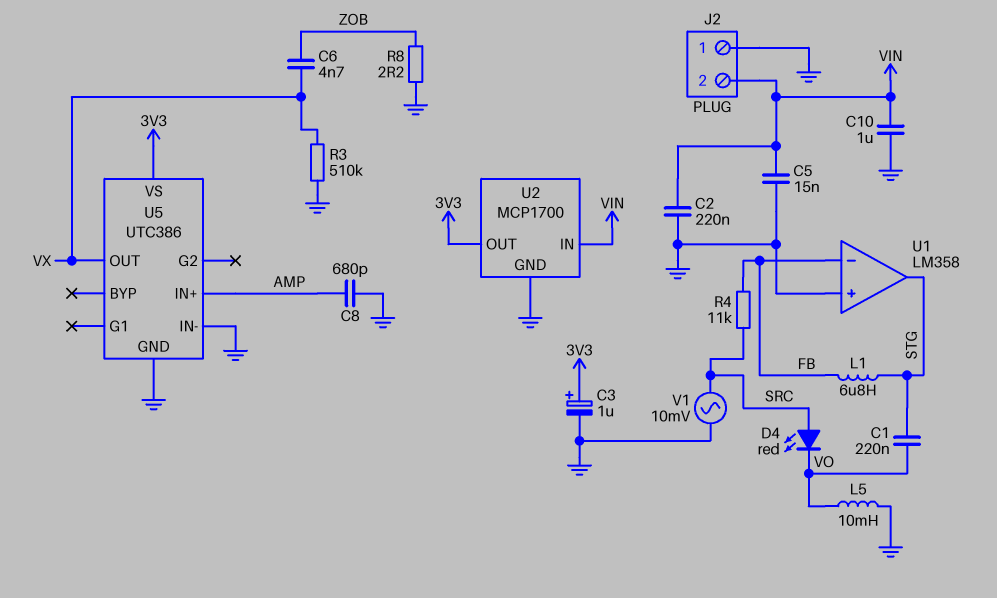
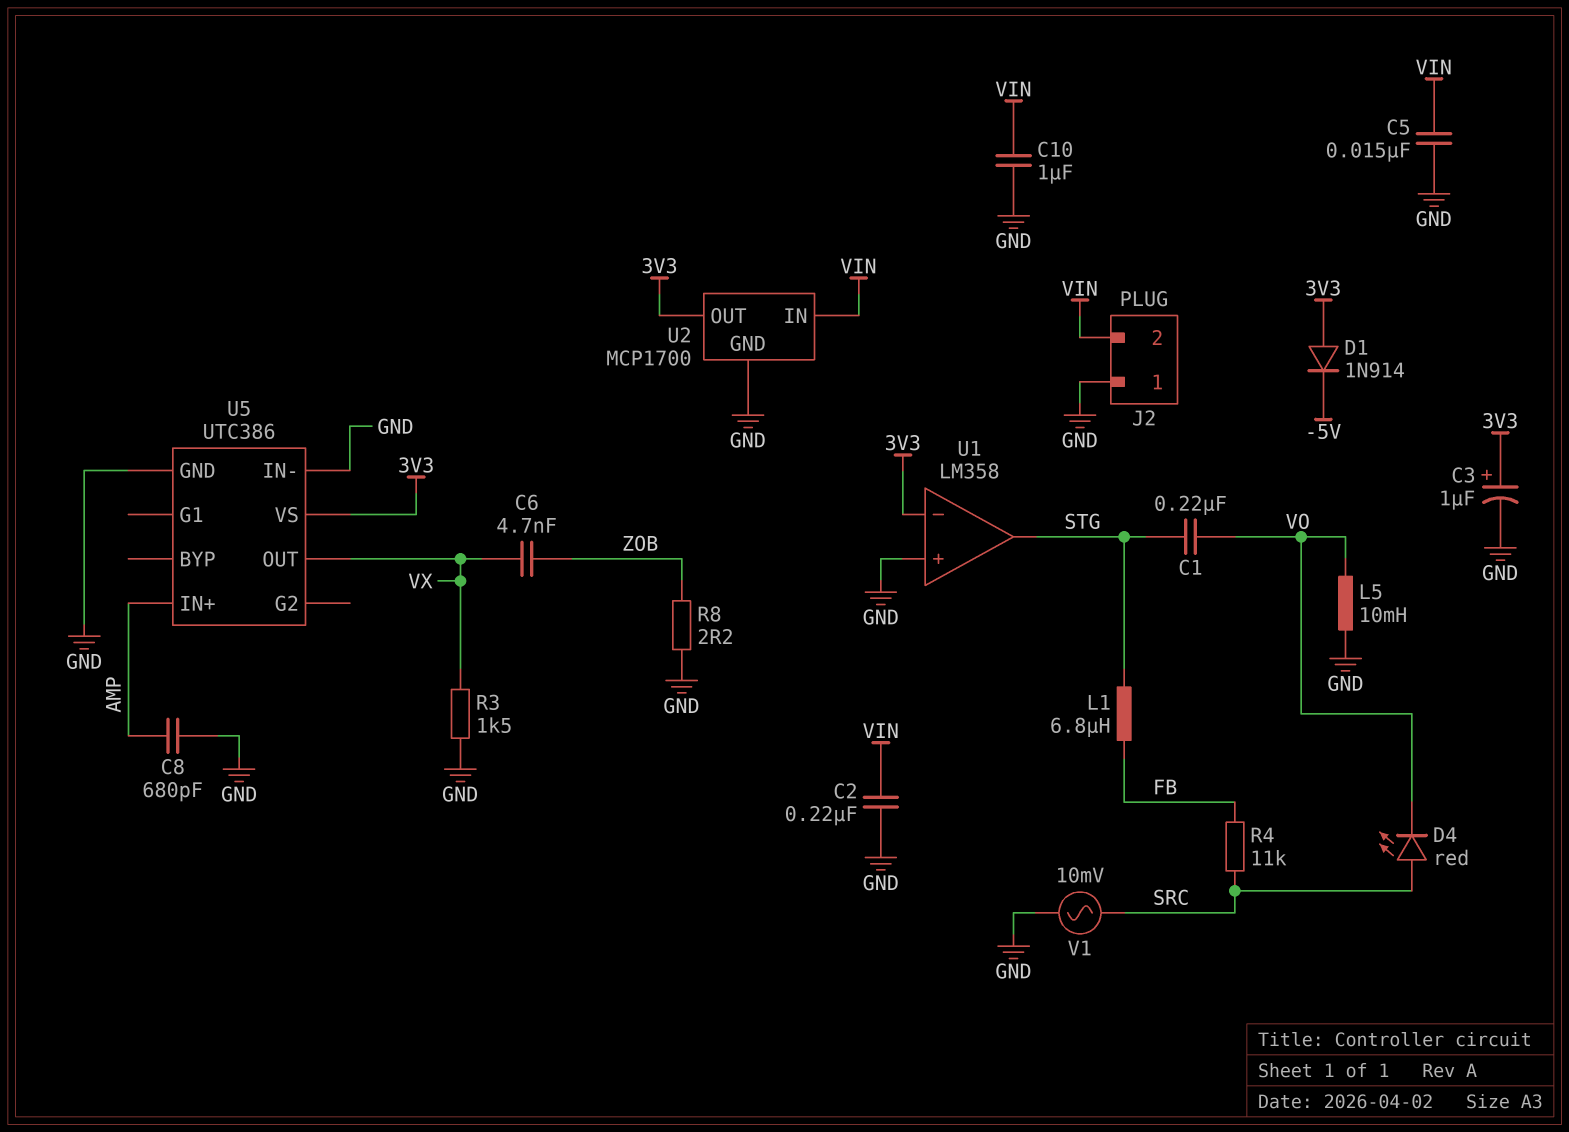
D1: none -> diode 1N914 (A 3V3, K -5V)
R3: 510k (GND, VX) -> 1.5k (GND, VX)
U1 pin in-: FB -> 3V3

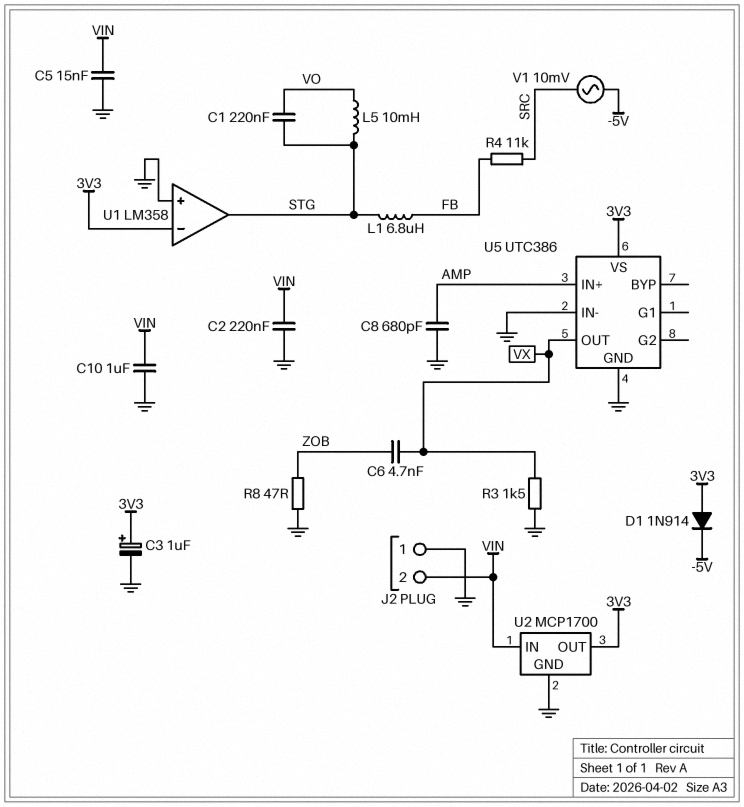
D4: LED red (A SRC, K VO) -> none
L5: 10mH (GND, VO) -> 10mH (STG, VO)
R8: 2.2 (GND, ZOB) -> 47 (GND, ZOB)
V1: AC 10mV (GND, SRC) -> AC 10mV (-5V, SRC)

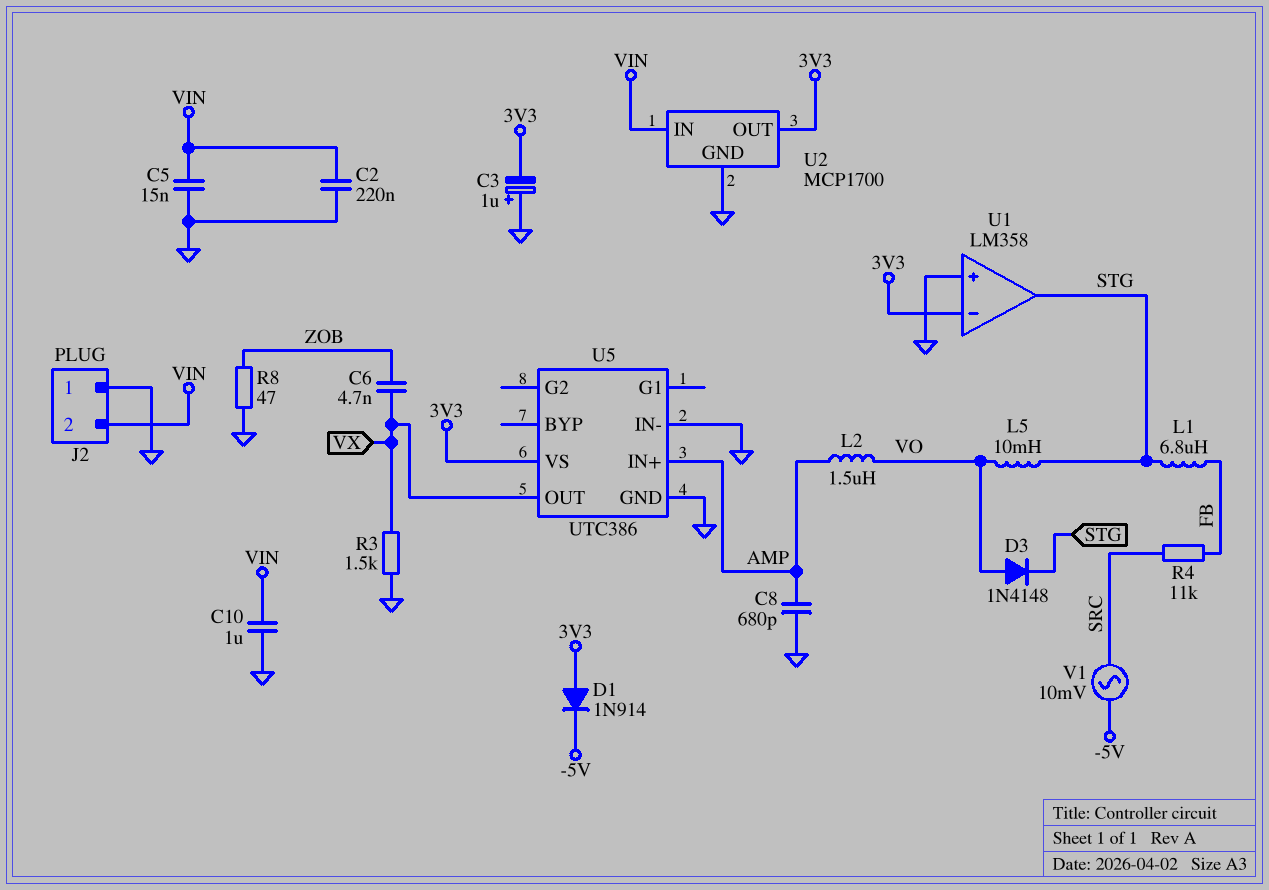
C1: 220nF (STG, VO) -> none
C3: 1uF (plus 3V3, minus GND) -> 1uF (plus GND, minus 3V3)
D3: none -> diode 1N4148 (A VO, K STG)
L2: none -> 1.5uH (AMP, VO)

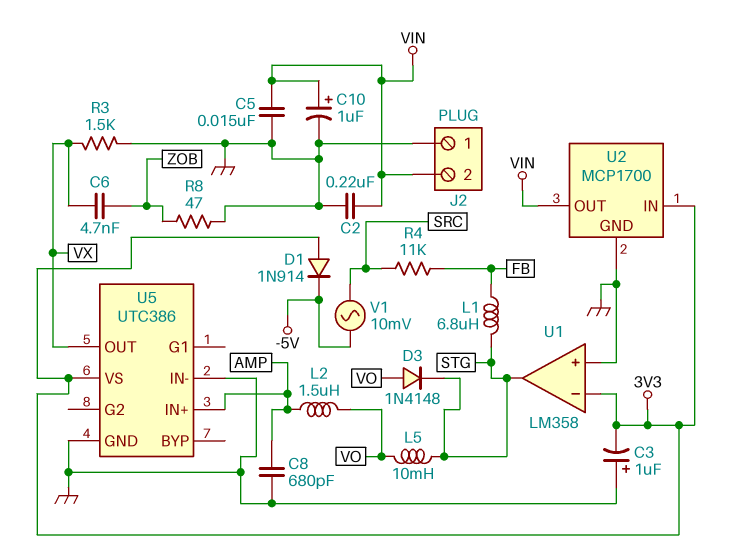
C10: 1uF (GND, VIN) -> 1uF (plus VIN, minus GND)
U2 pin IN: VIN -> 3V3
U2 pin OUT: 3V3 -> VIN

